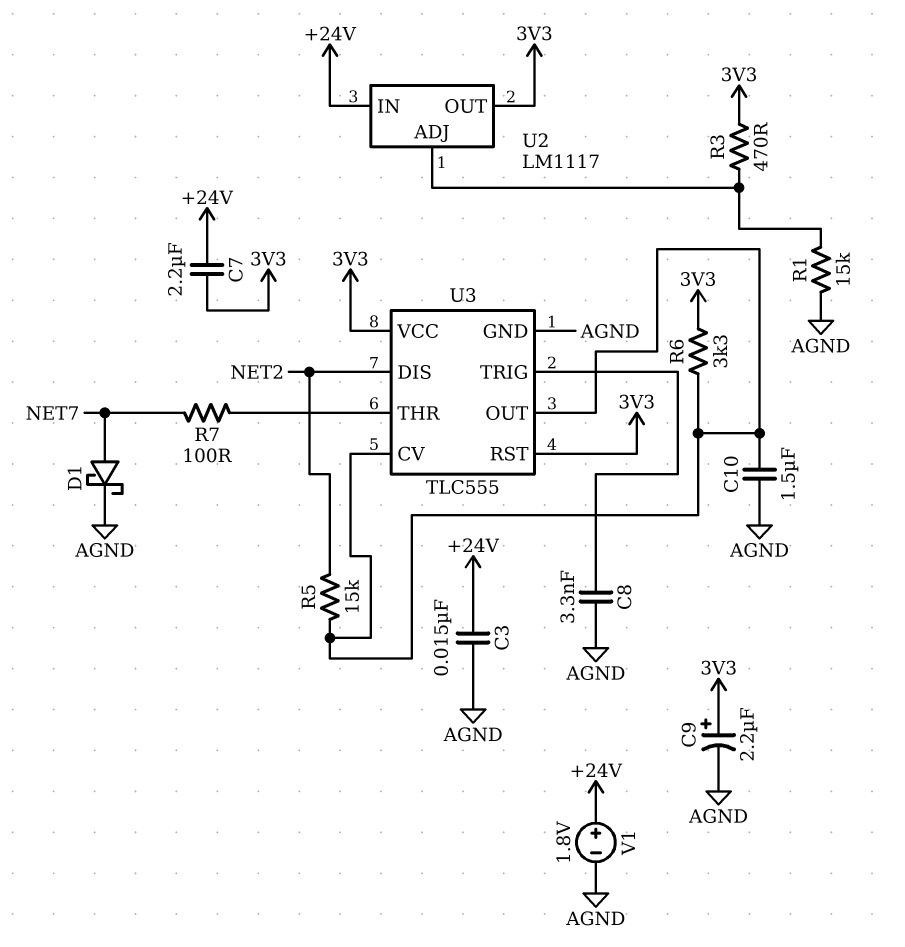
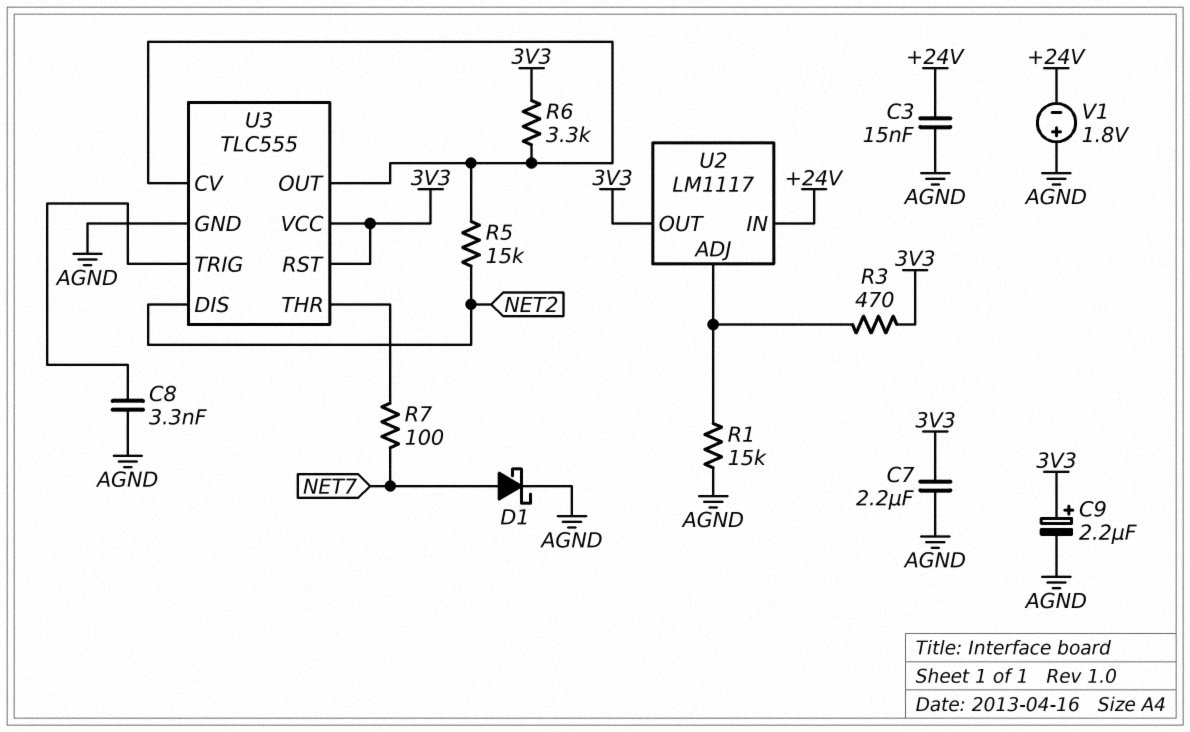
C7: 2.2uF (+24V, 3V3) -> 2.2uF (3V3, AGND)
C10: 1.5uF (AGND, U3/CV) -> none
V1: 1.8V (plus +24V, minus AGND) -> 1.8V (plus AGND, minus +24V)

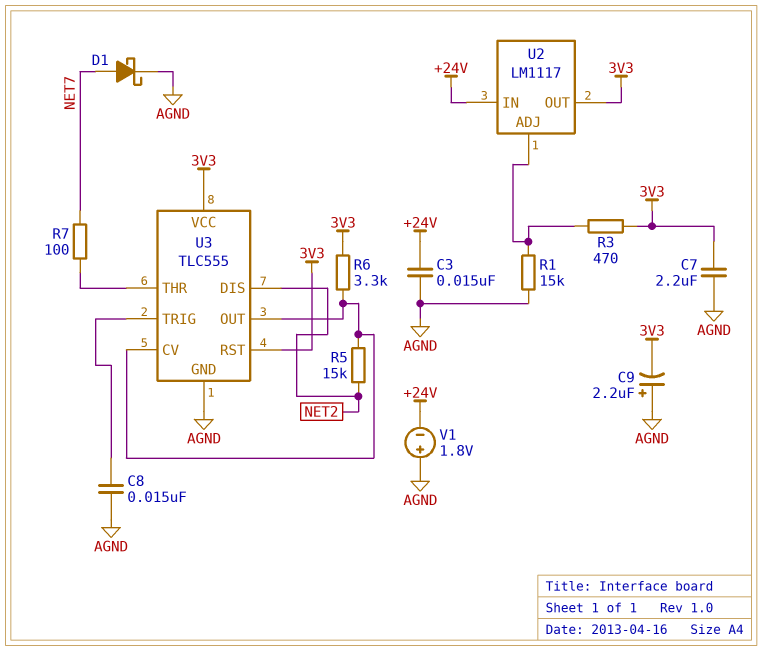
C8: 3.3nF (AGND, U3/TRIG) -> 15nF (AGND, U3/TRIG)
C9: 2.2uF (plus 3V3, minus AGND) -> 2.2uF (plus AGND, minus 3V3)

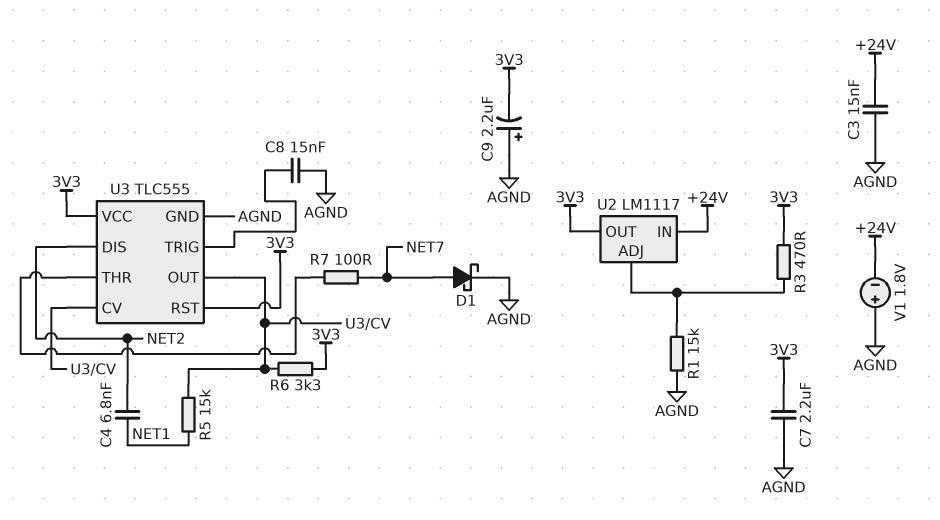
C4: none -> 6.8nF (NET1, NET2)
R5: 15k (NET2, U3/CV) -> 15k (NET1, U3/CV)

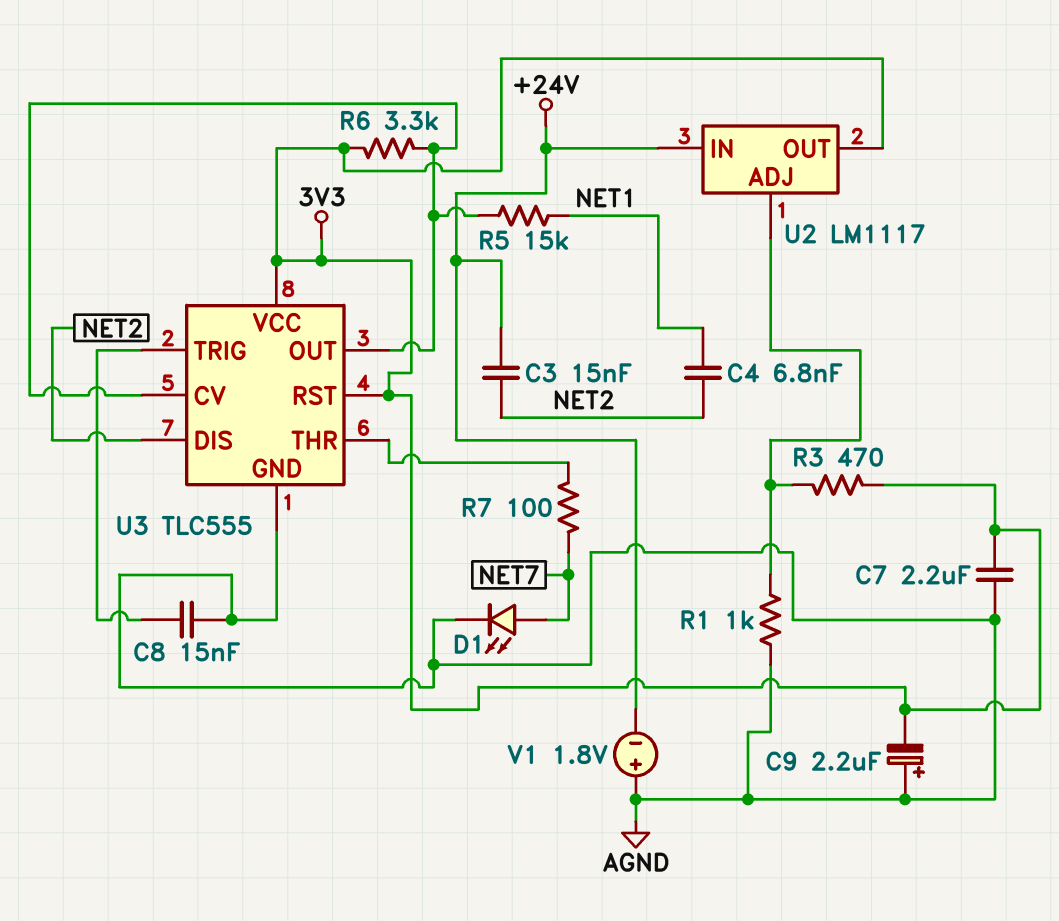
C3: 15nF (+24V, AGND) -> 15nF (+24V, NET2)
D1: schottky (A NET7, K AGND) -> LED (A NET7, K AGND)
R1: 15k (AGND, U2/ADJ) -> 1k (AGND, U2/ADJ)

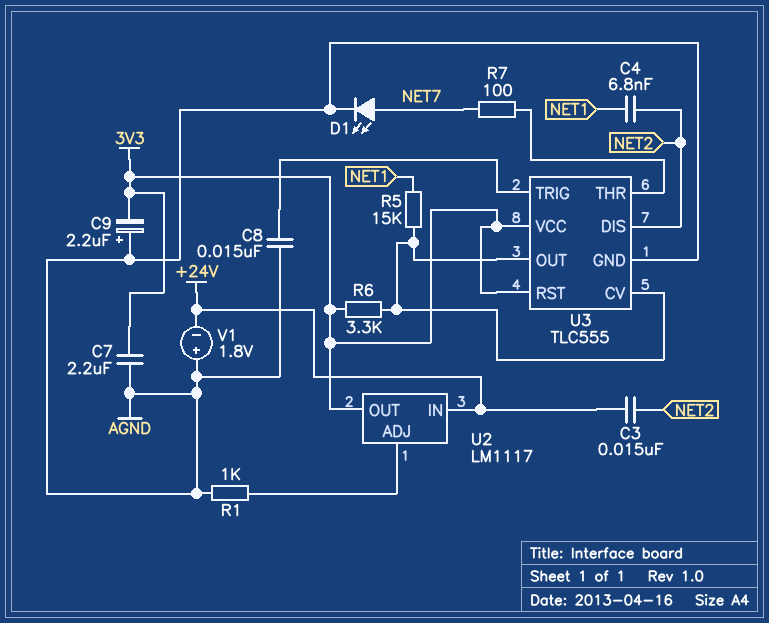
R3: 470 (3V3, U2/ADJ) -> none

